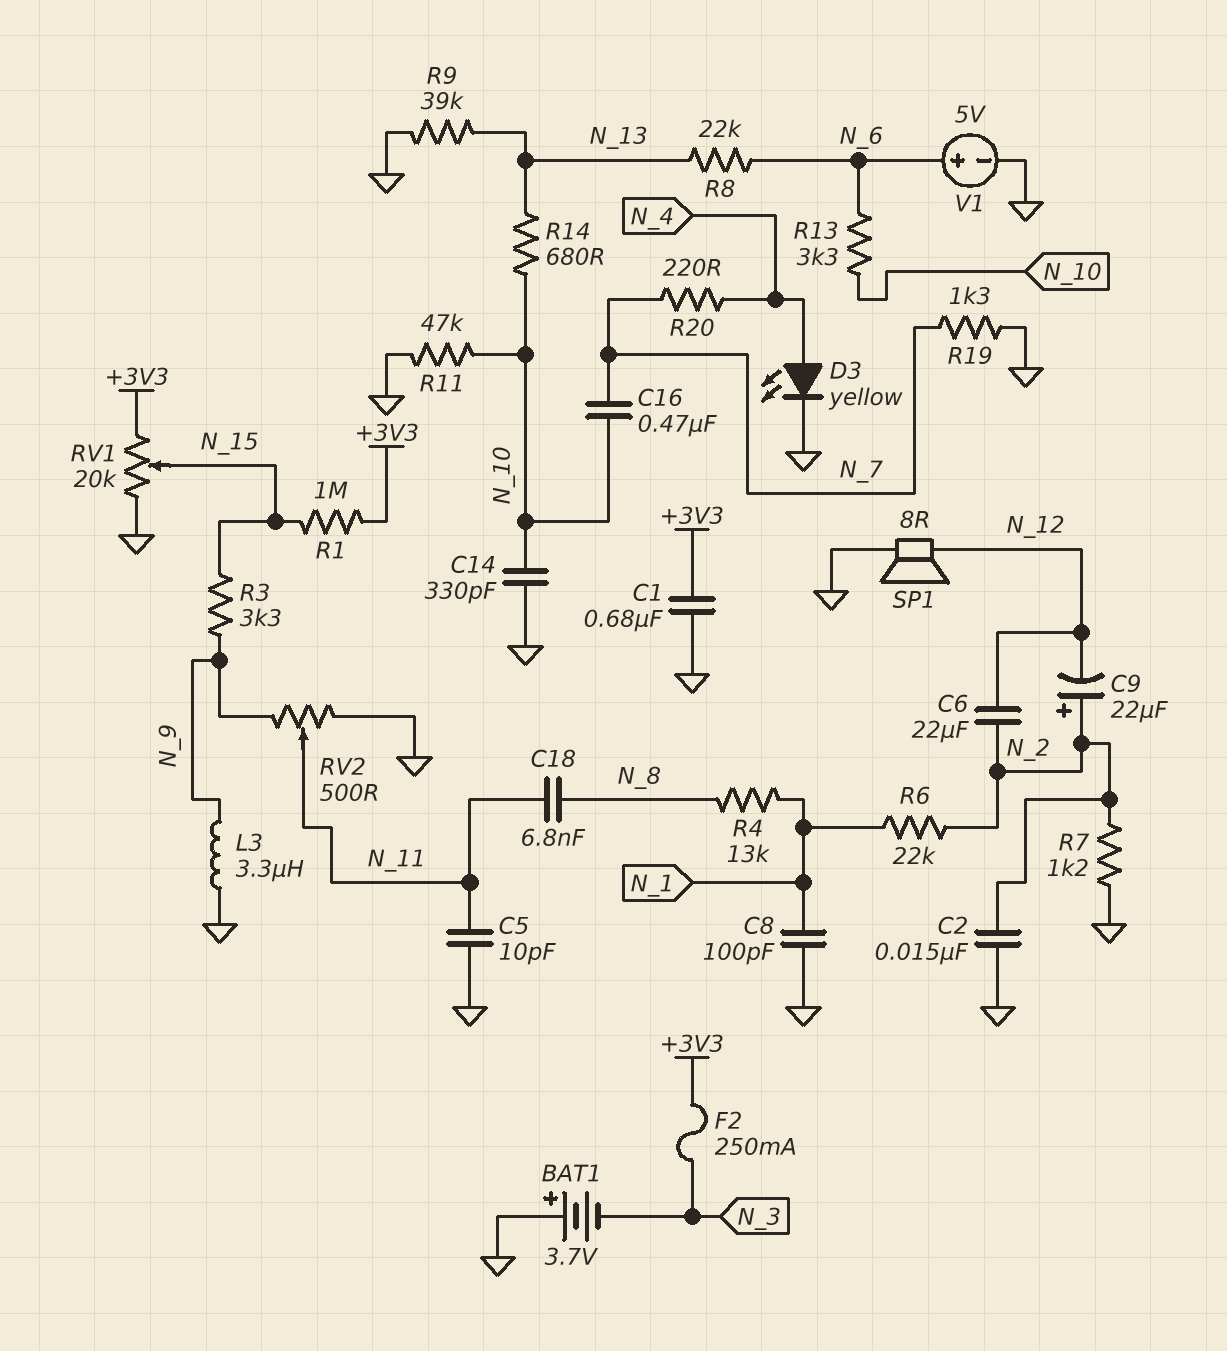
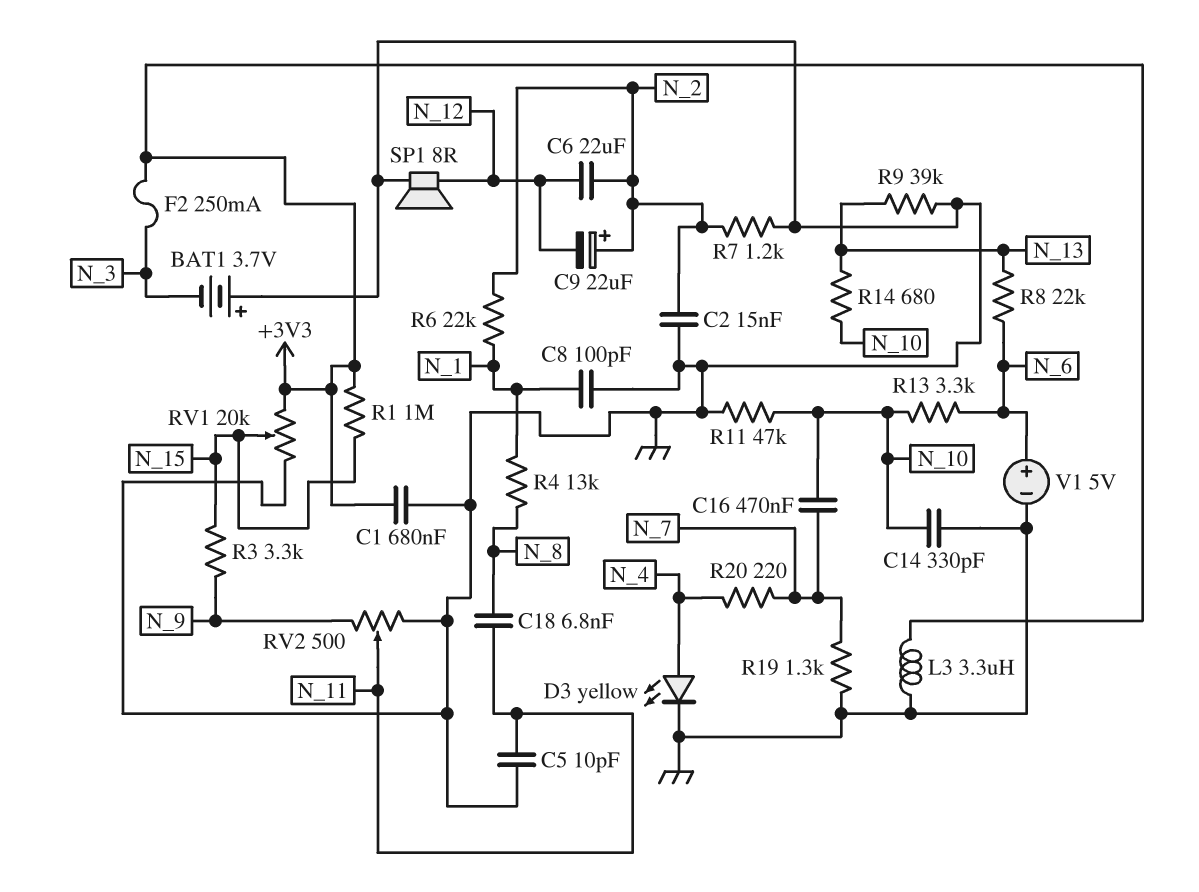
L3: 3.3uH (GND, N_9) -> 3.3uH (+3V3, GND)

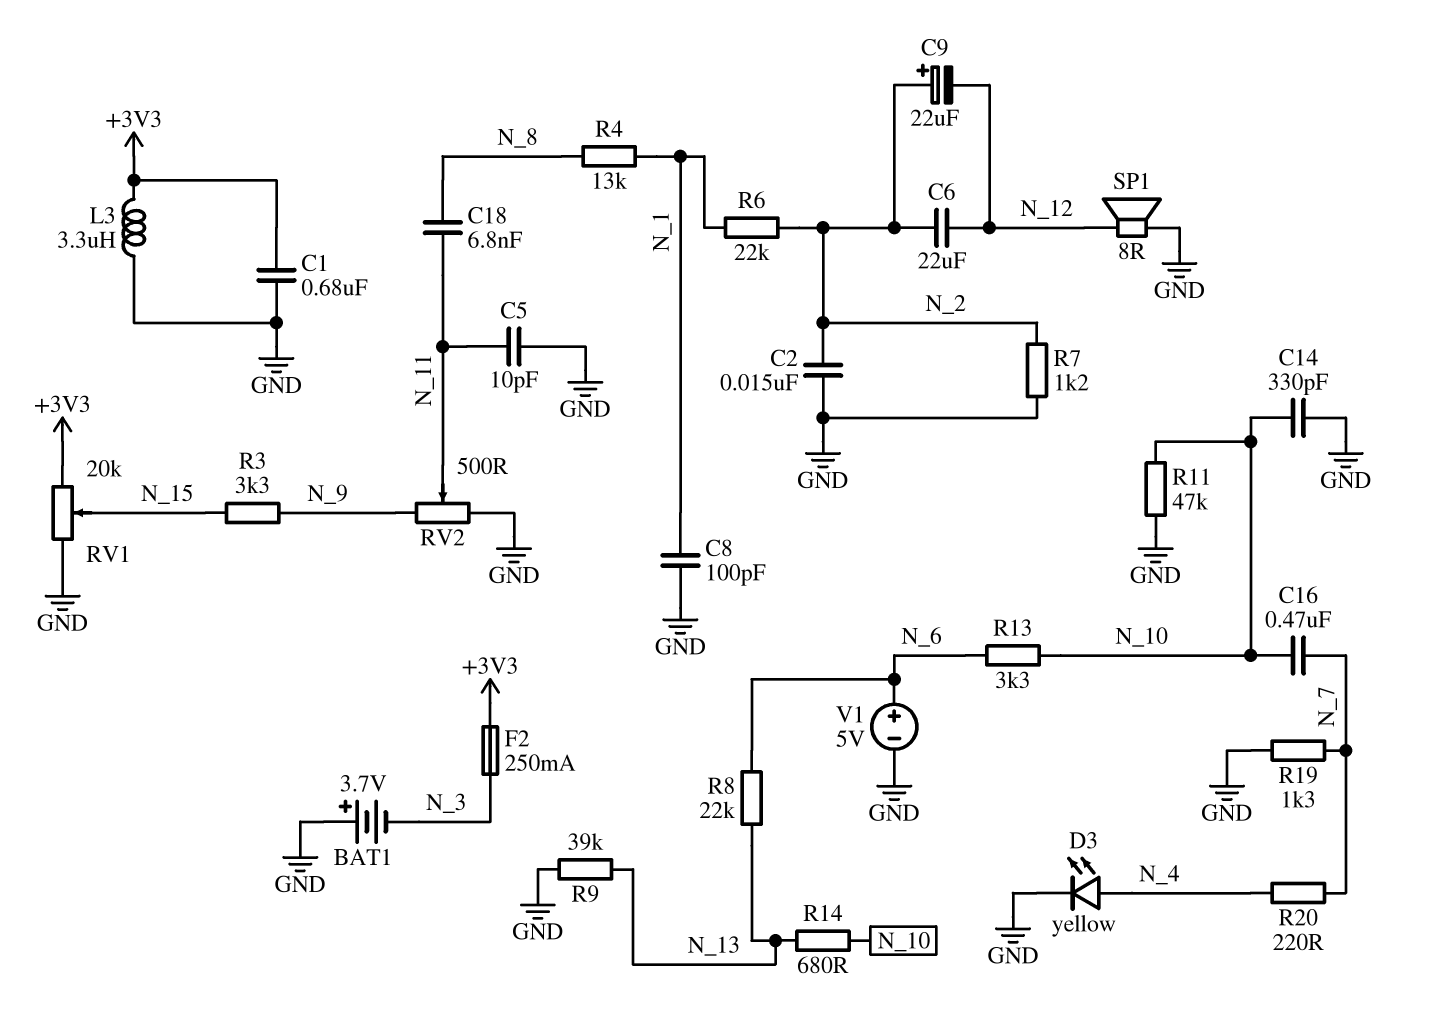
R1: 1M (+3V3, N_15) -> none

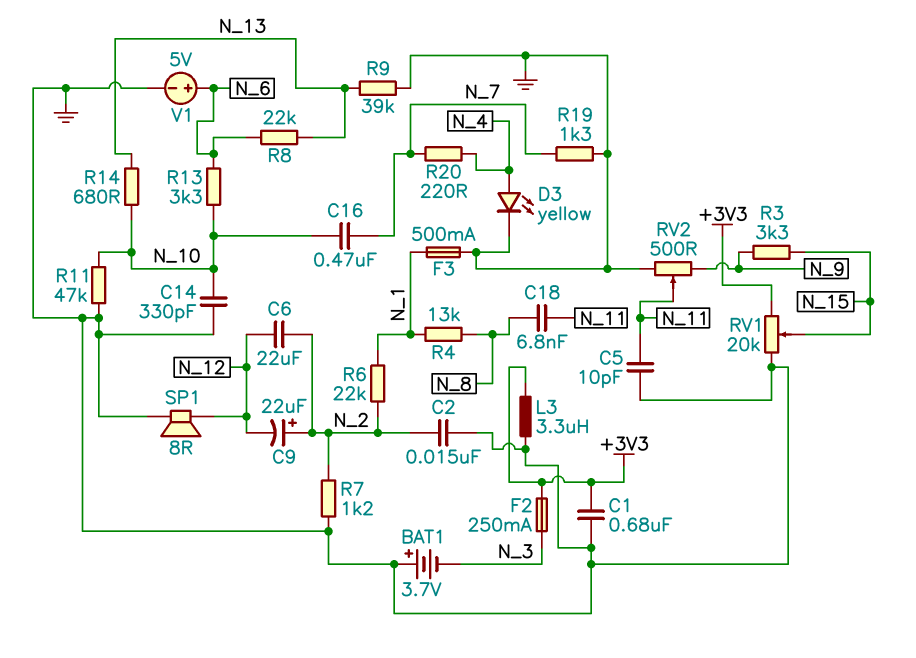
C8: 100pF (GND, N_1) -> none
F3: none -> 500mA (GND, N_1)

